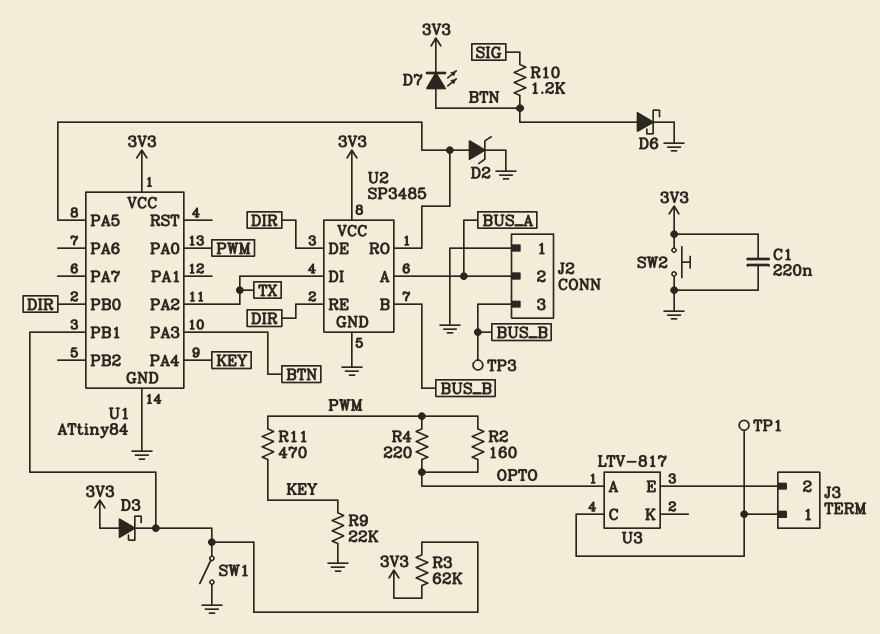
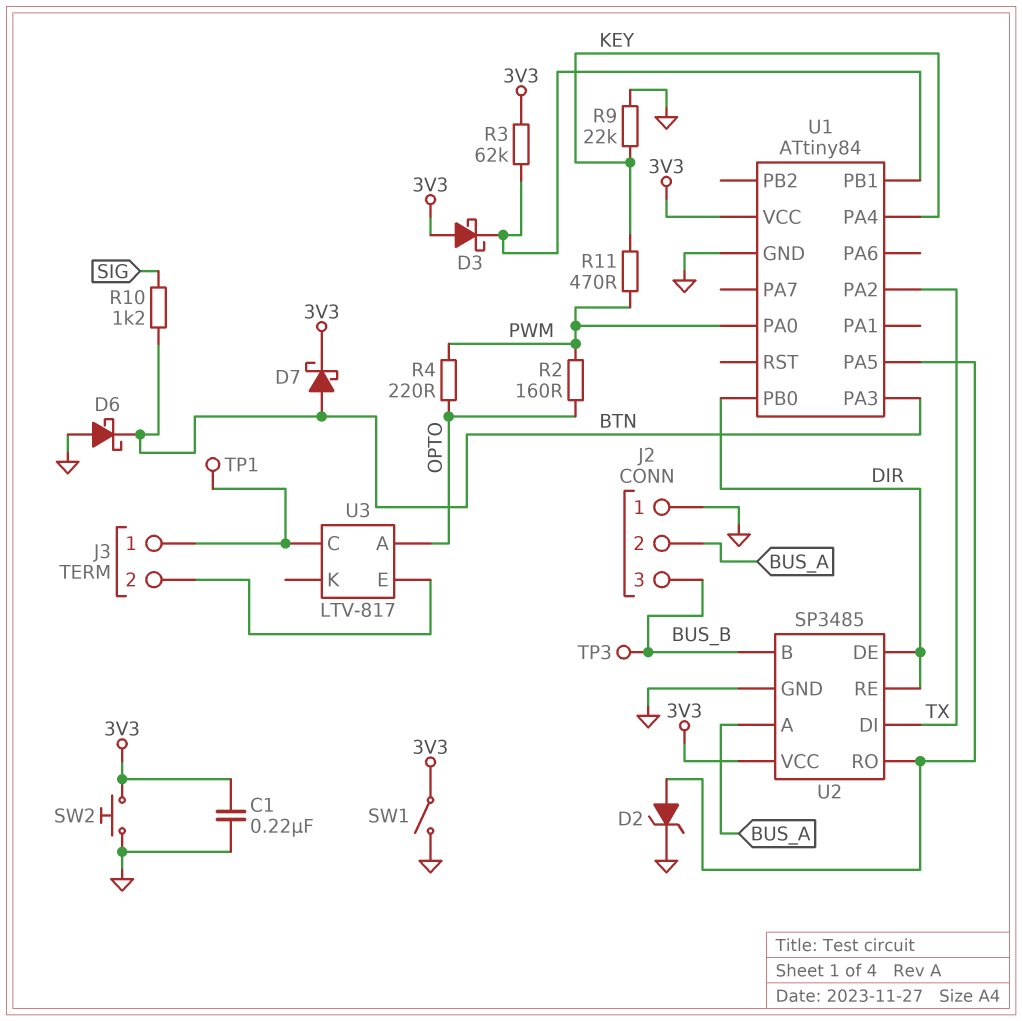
D6: schottky (A BTN, K GND) -> schottky (A GND, K BTN)
D7: LED (A BTN, K 3V3) -> schottky (A BTN, K 3V3)
SW1: switch (GND, U1/PB1) -> switch (3V3, GND)

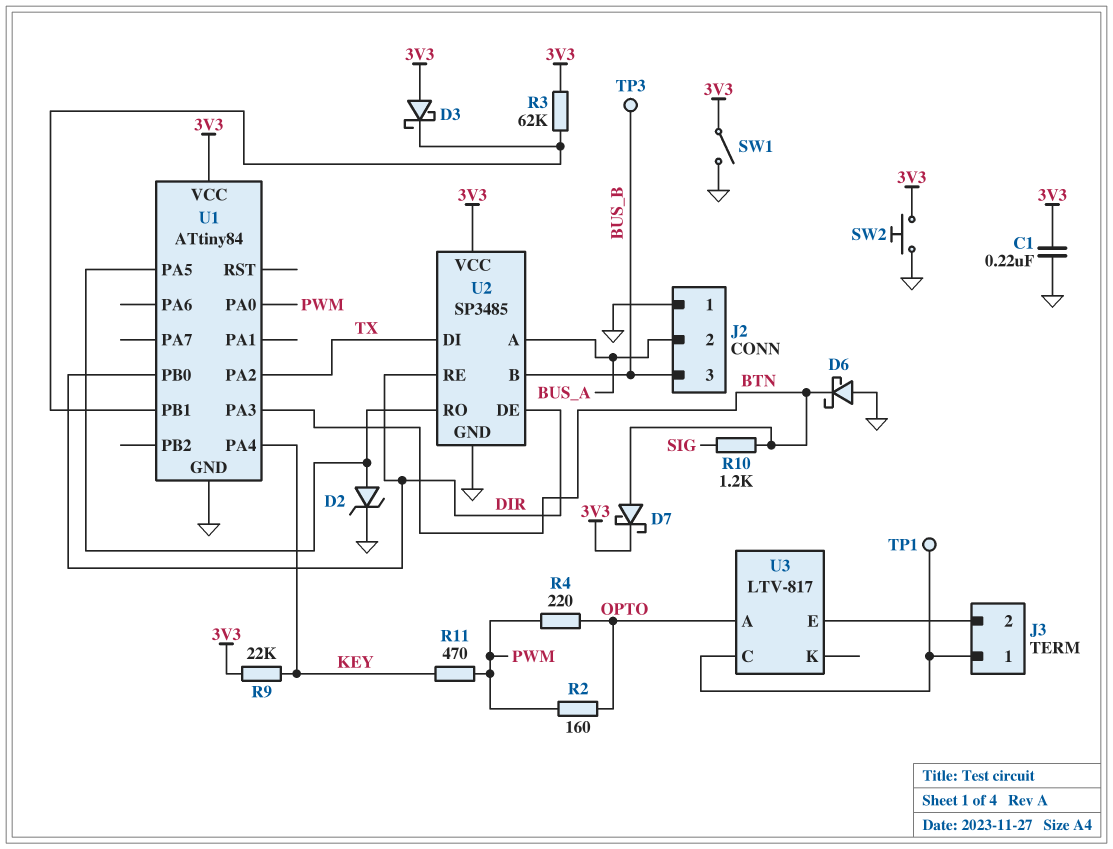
R9: 22k (GND, KEY) -> 22k (3V3, KEY)

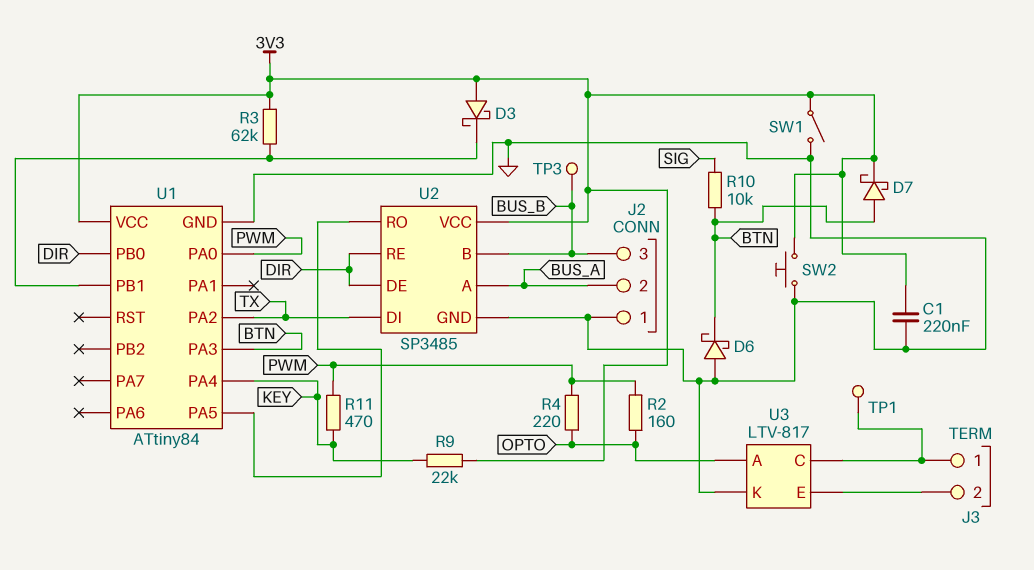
D2: zener (A U1/PA5, K GND) -> none
R10: 1.2k (BTN, SIG) -> 10k (BTN, SIG)
U3 pin K: none -> GND

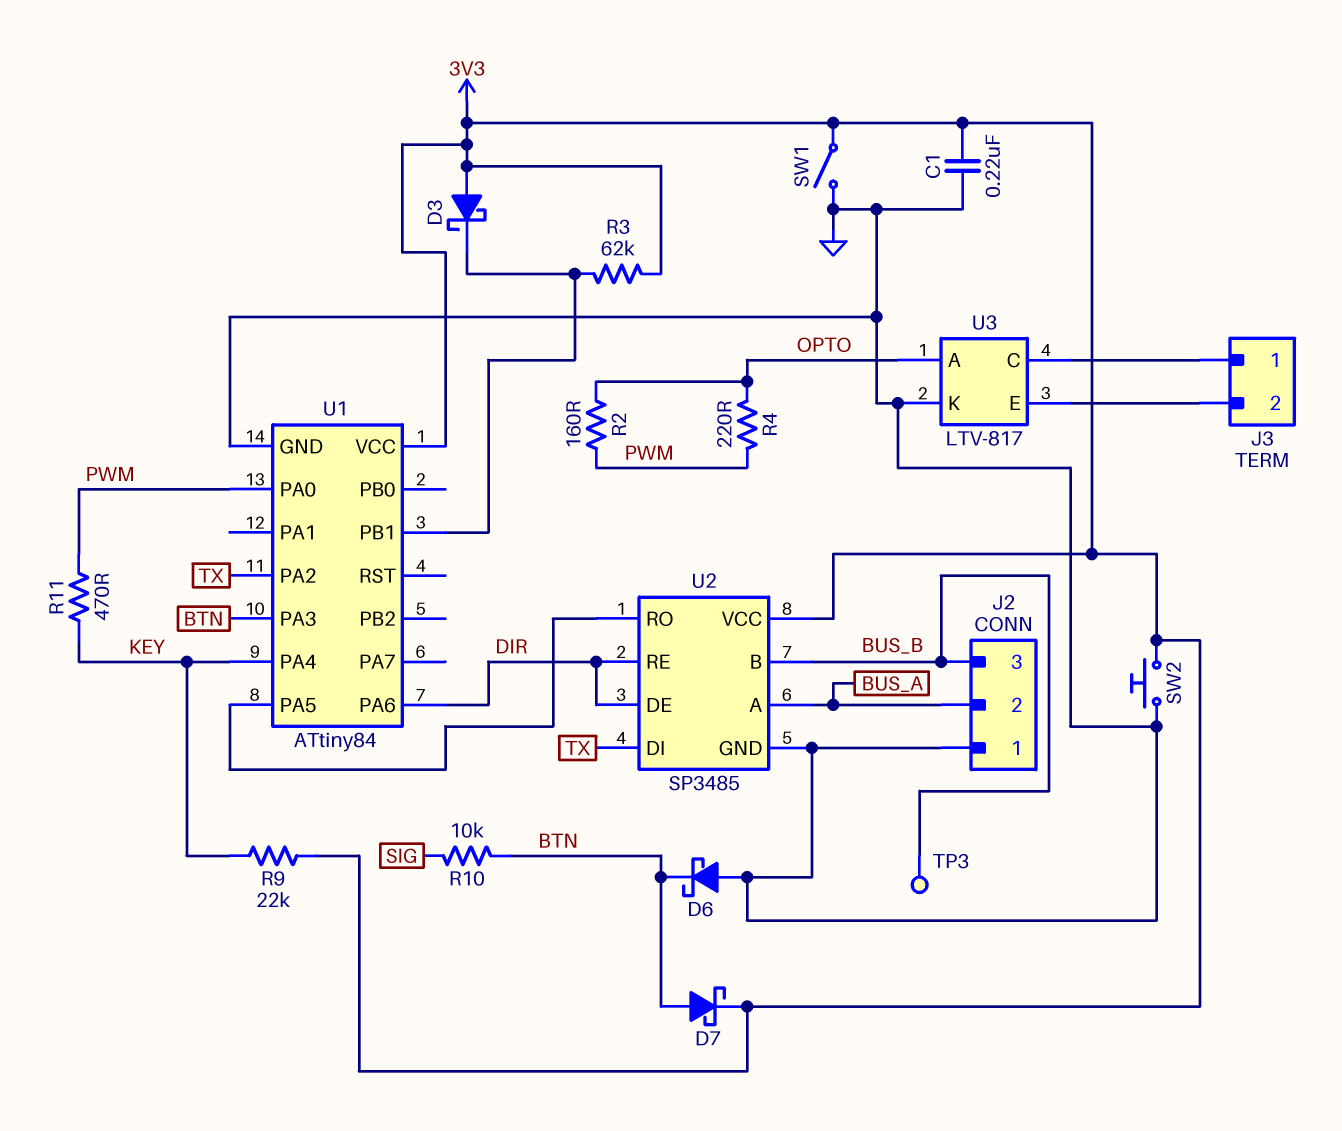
TP1: test point (J3/1) -> none
U1 pin PA6: none -> DIR
U1 pin PB0: DIR -> none

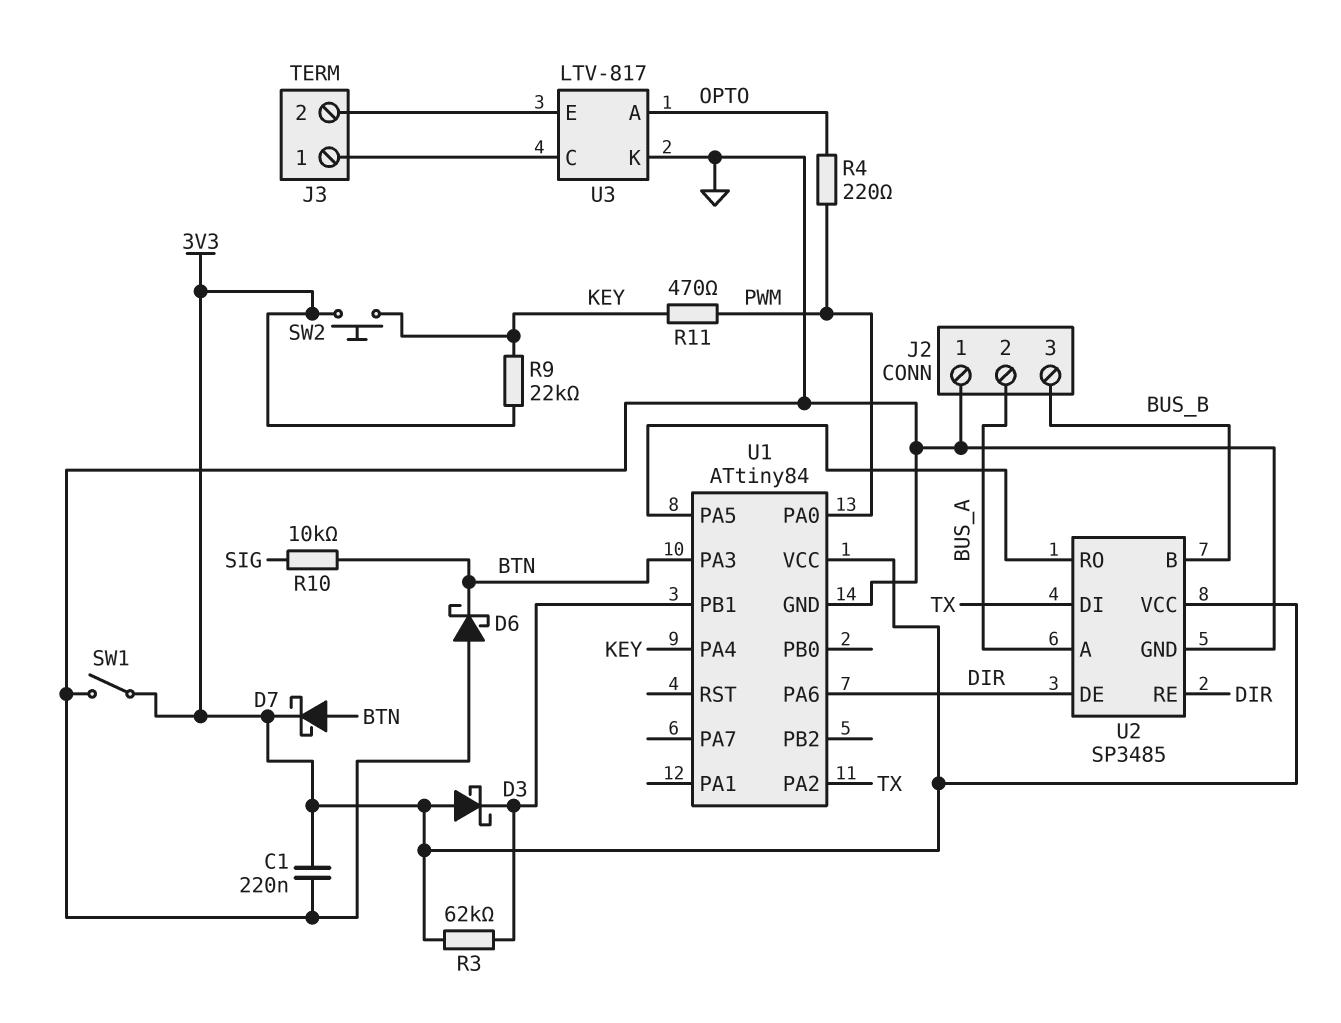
R2: 160 (OPTO, PWM) -> none
SW2: button (3V3, GND) -> button (3V3, KEY)
TP3: test point (BUS_B) -> none

